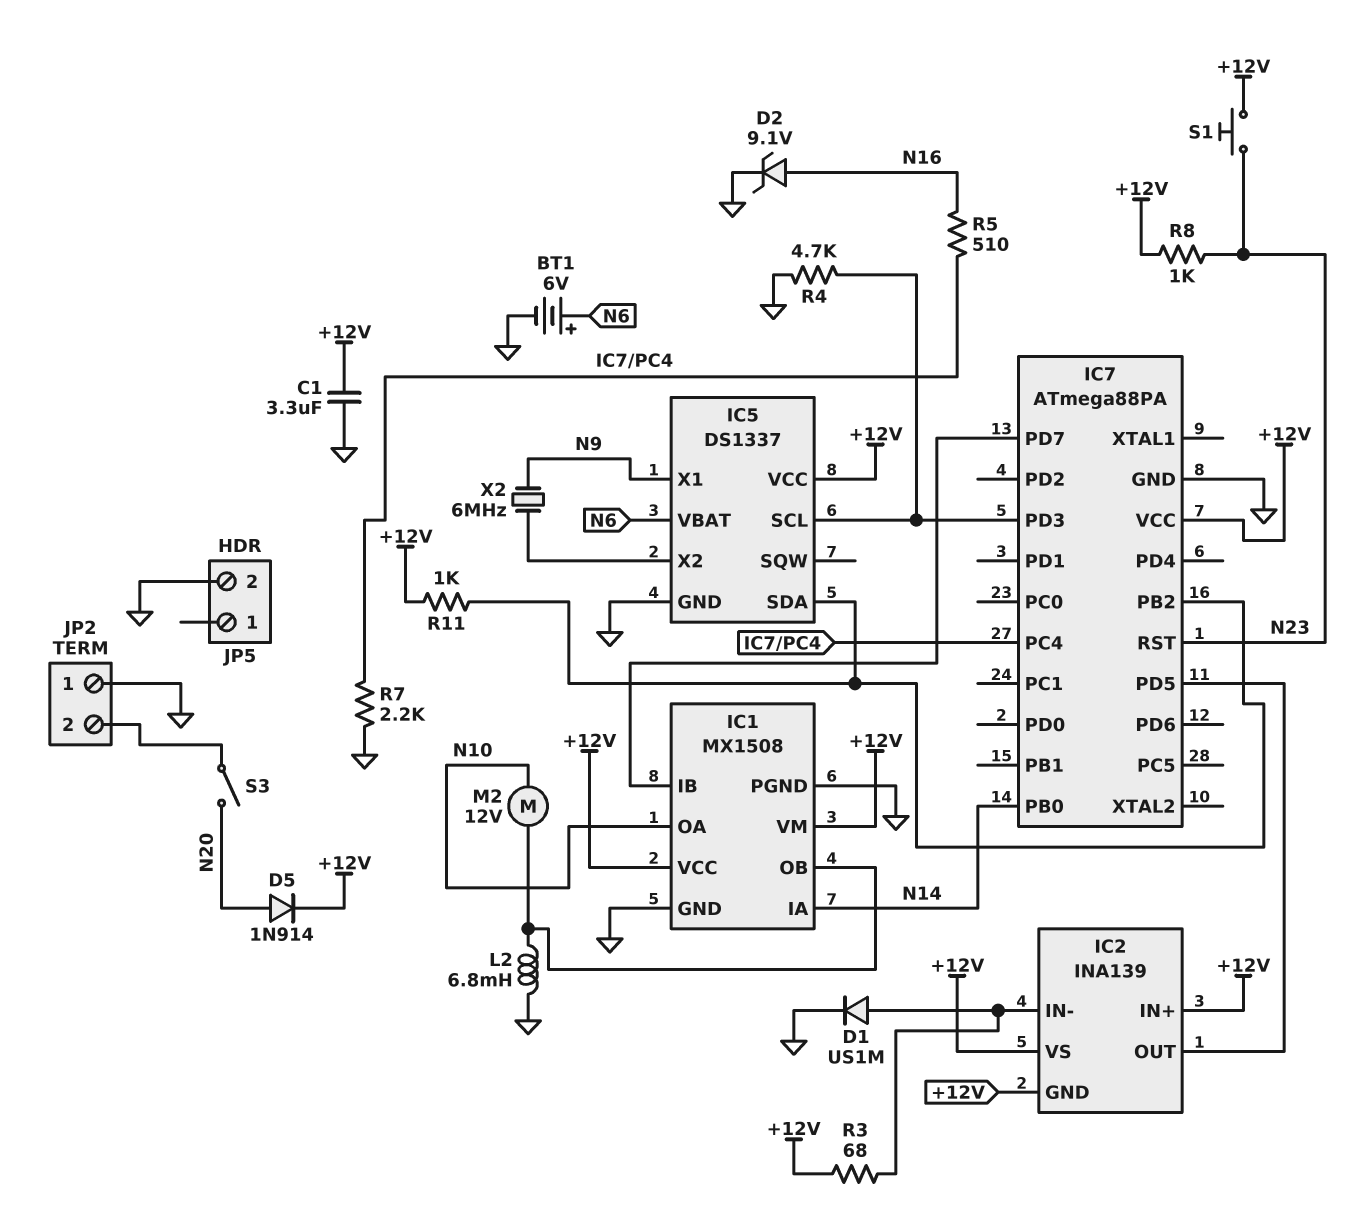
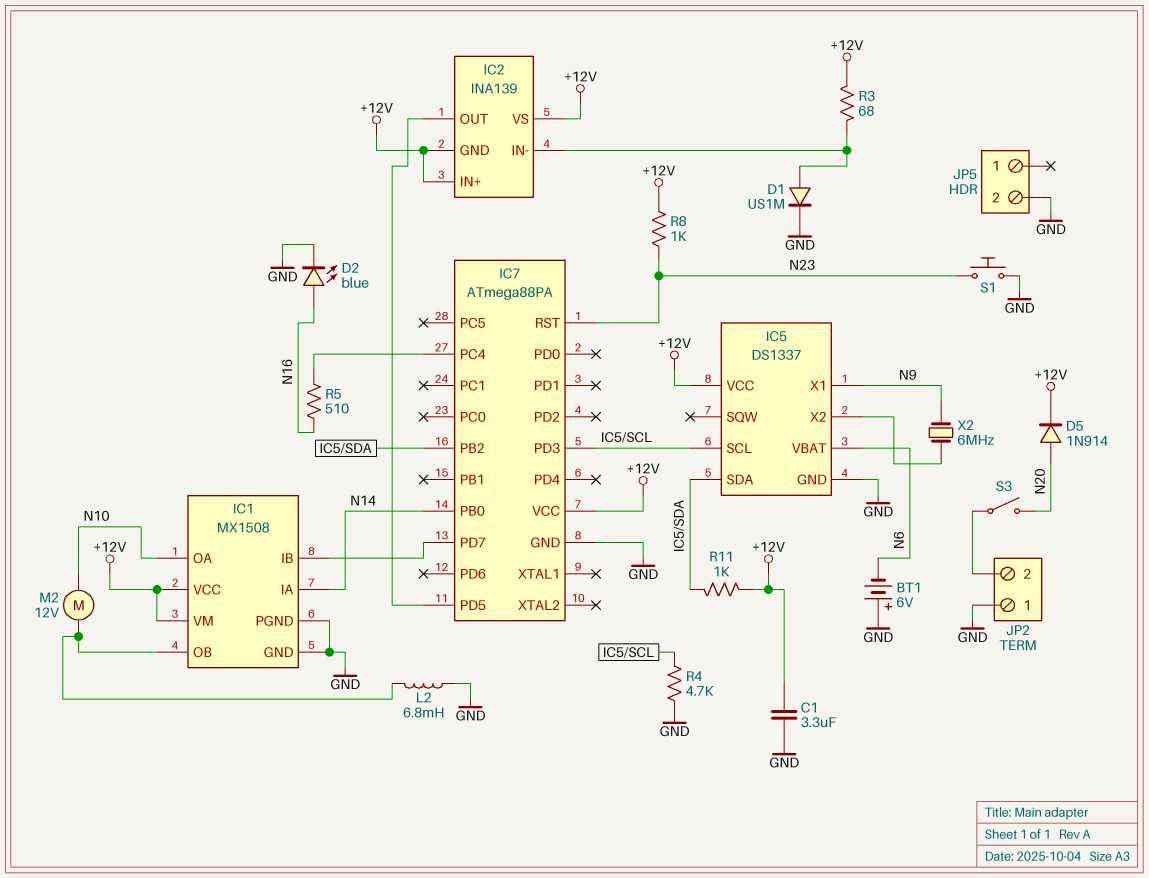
BT1: 6V (plus N6, minus GND) -> 6V (plus GND, minus N6)
D2: zener 9.1V (A N16, K GND) -> LED blue (A N16, K GND)
R7: 2.2k (GND, IC7/PC4) -> none
S1: button (+12V, N23) -> button (GND, N23)

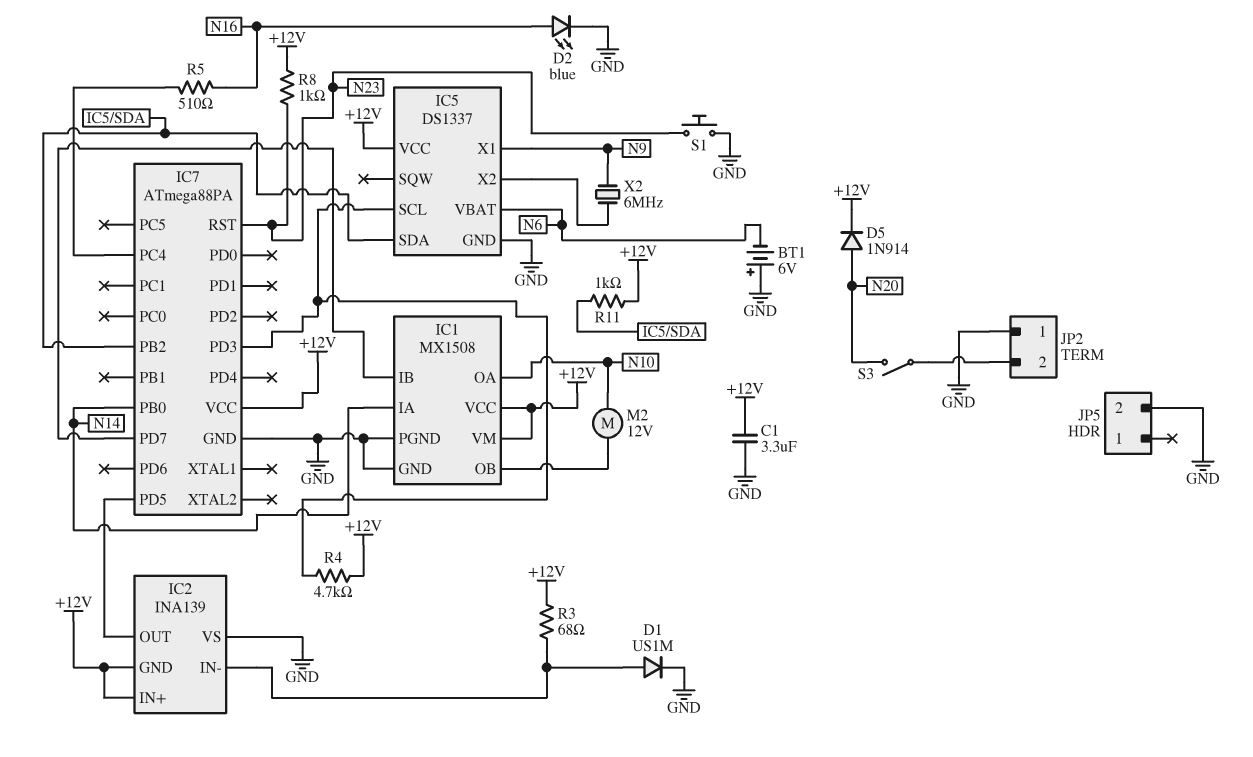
IC2 pin VS: +12V -> GND
L2: 6.8mH (GND, IC1/OB) -> none
R4: 4.7k (GND, IC5/SCL) -> 4.7k (+12V, IC5/SCL)

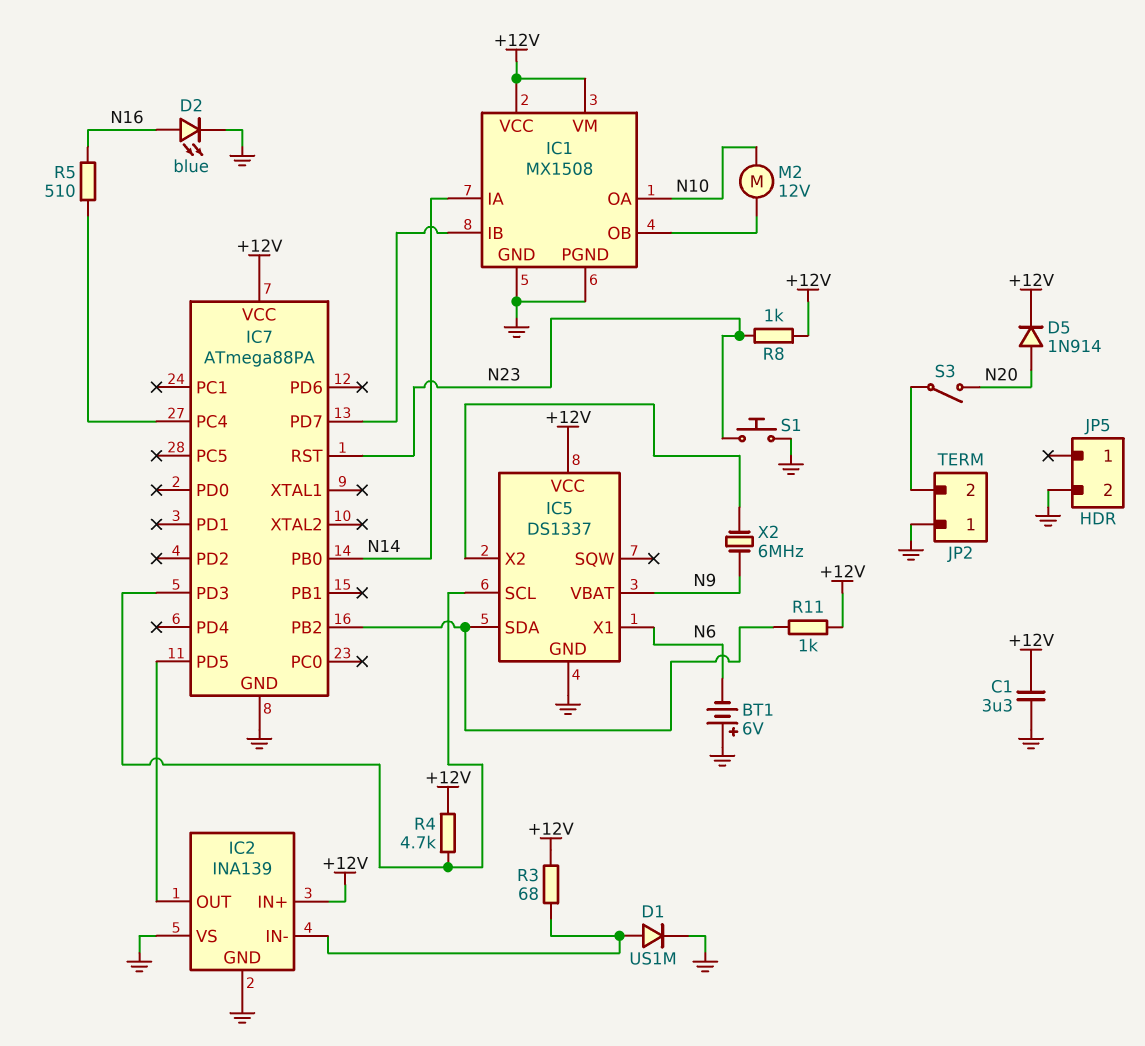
IC2 pin GND: +12V -> GND
IC5 pin VBAT: N6 -> N9
IC5 pin X1: N9 -> N6

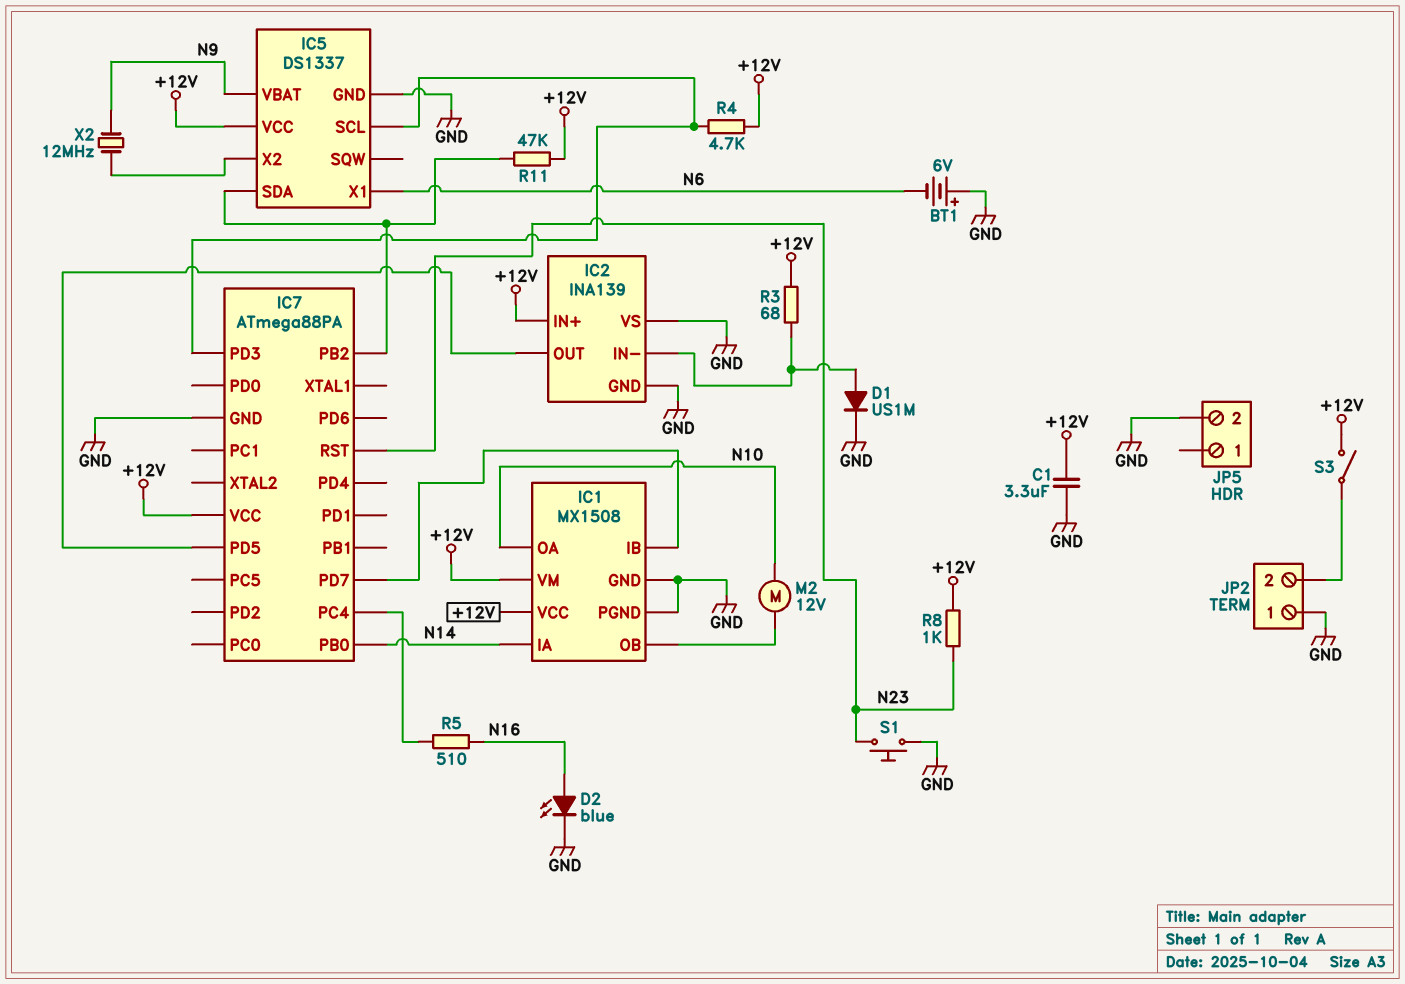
D5: diode 1N914 (A N20, K +12V) -> none
R11: 1k (+12V, IC5/SDA) -> 47k (+12V, IC5/SDA)
S3: switch (JP2/2, N20) -> switch (+12V, JP2/2)
X2: 6MHz (IC5/X2, N9) -> 12MHz (IC5/X2, N9)

